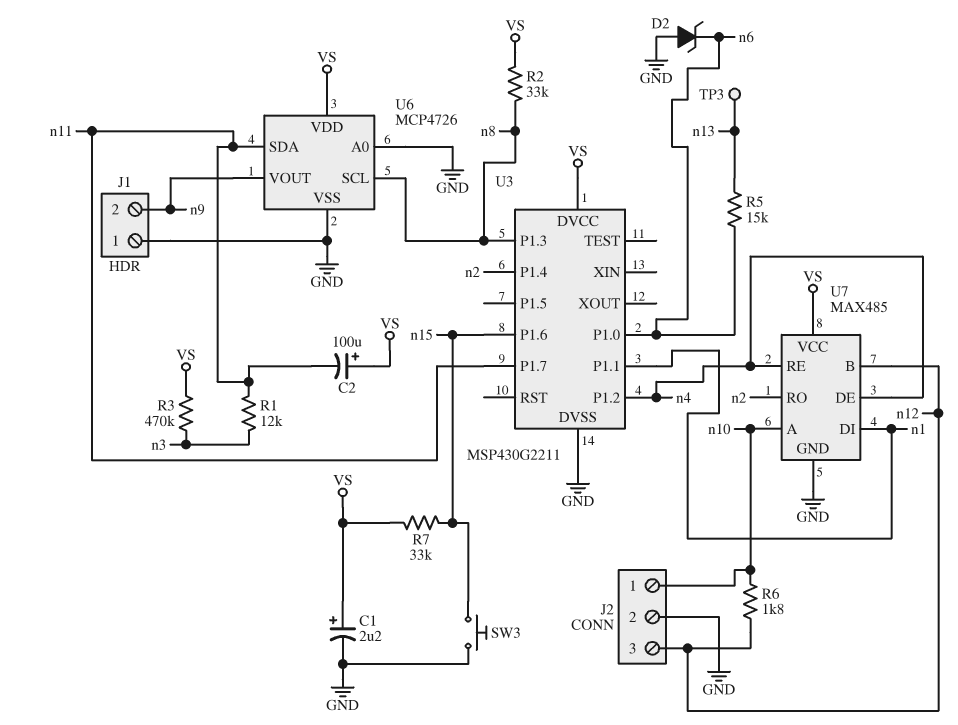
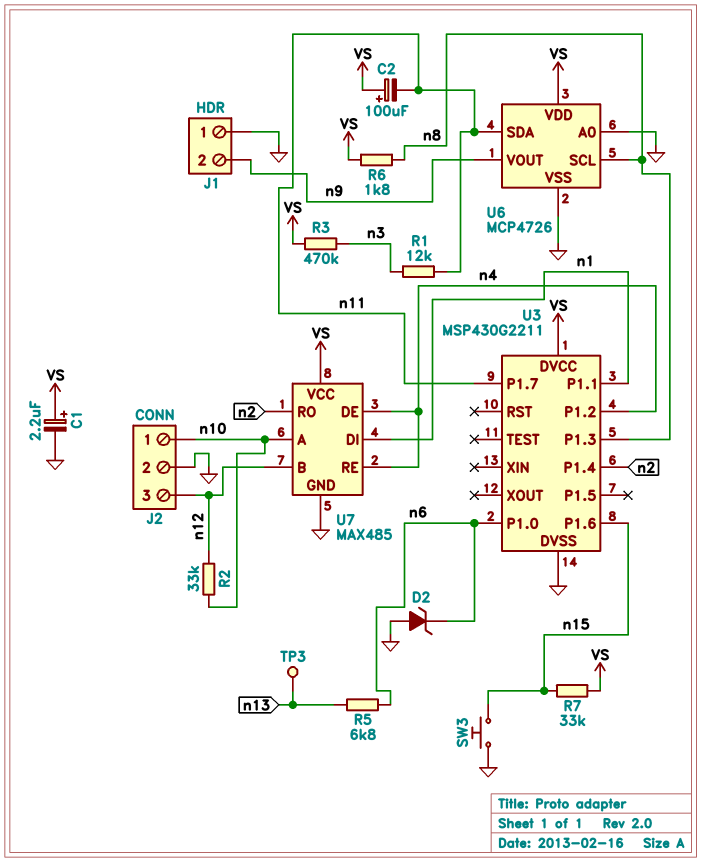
R2: 33k (VS, n8) -> 33k (n10, n12)
R5: 15k (n6, n13) -> 6.8k (n6, n13)
R6: 1.8k (n10, n12) -> 1.8k (VS, n8)

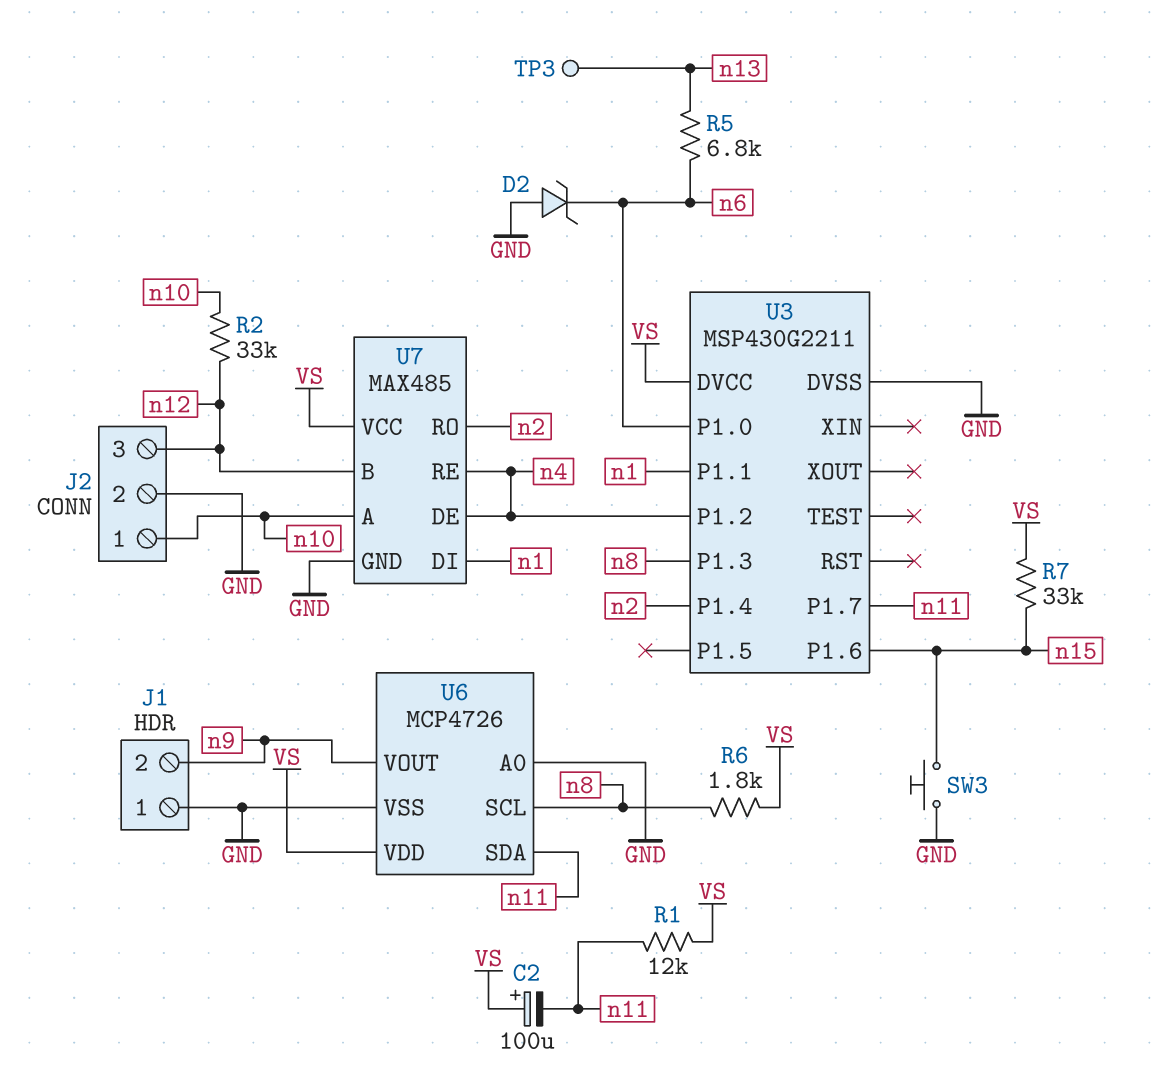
C1: 2.2uF (plus VS, minus GND) -> none
R1: 12k (n3, n11) -> 12k (VS, n11)
R3: 470k (VS, n3) -> none

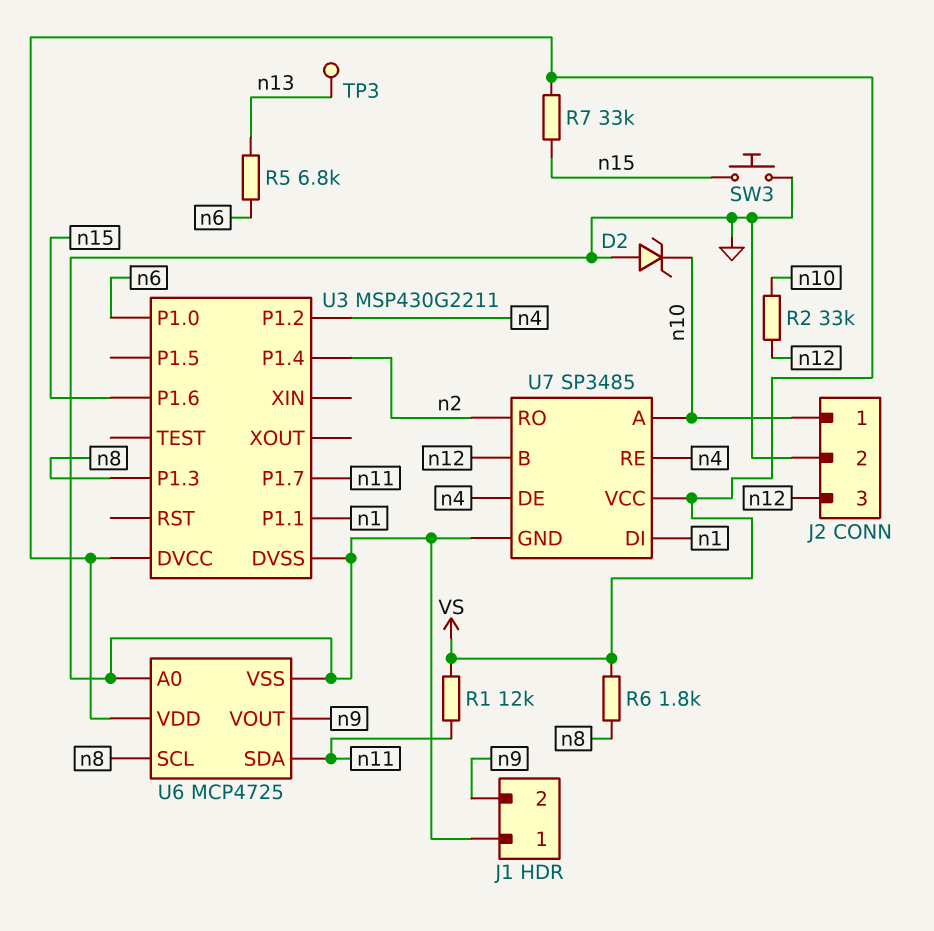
C2: 100uF (plus VS, minus n11) -> none
D2: zener (A GND, K n6) -> zener (A GND, K n10)
U6: MCP4726 -> MCP4725
U7: MAX485 -> SP3485

